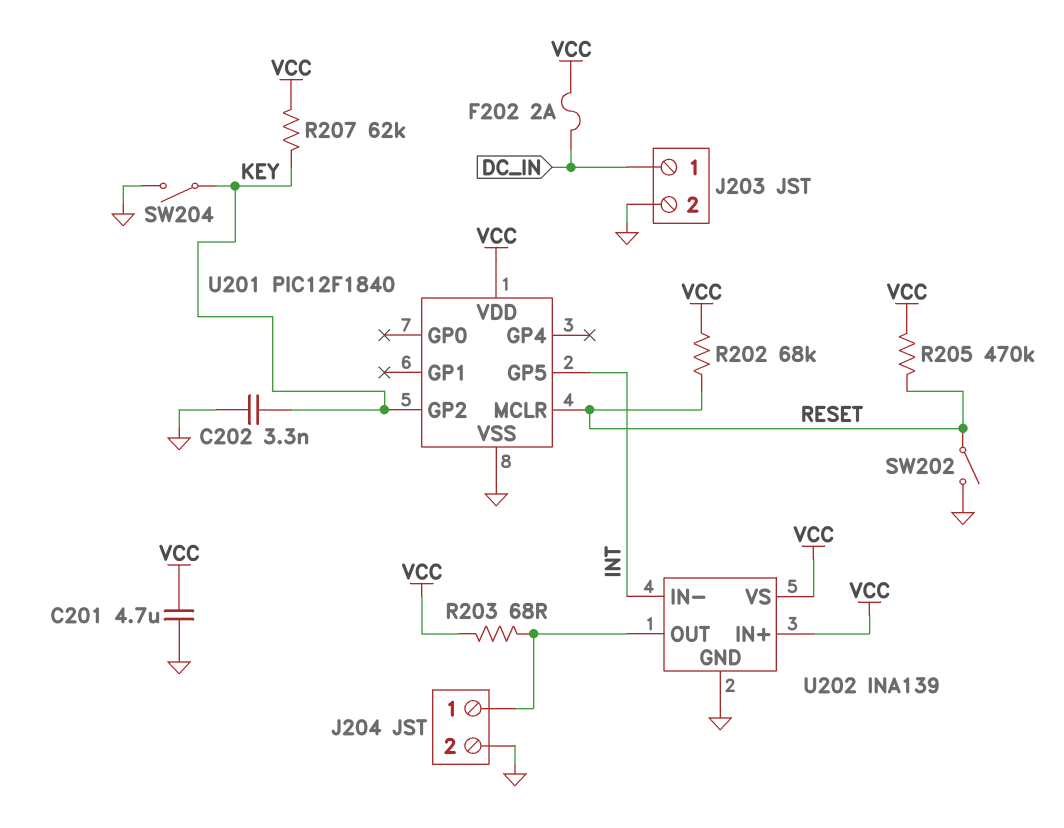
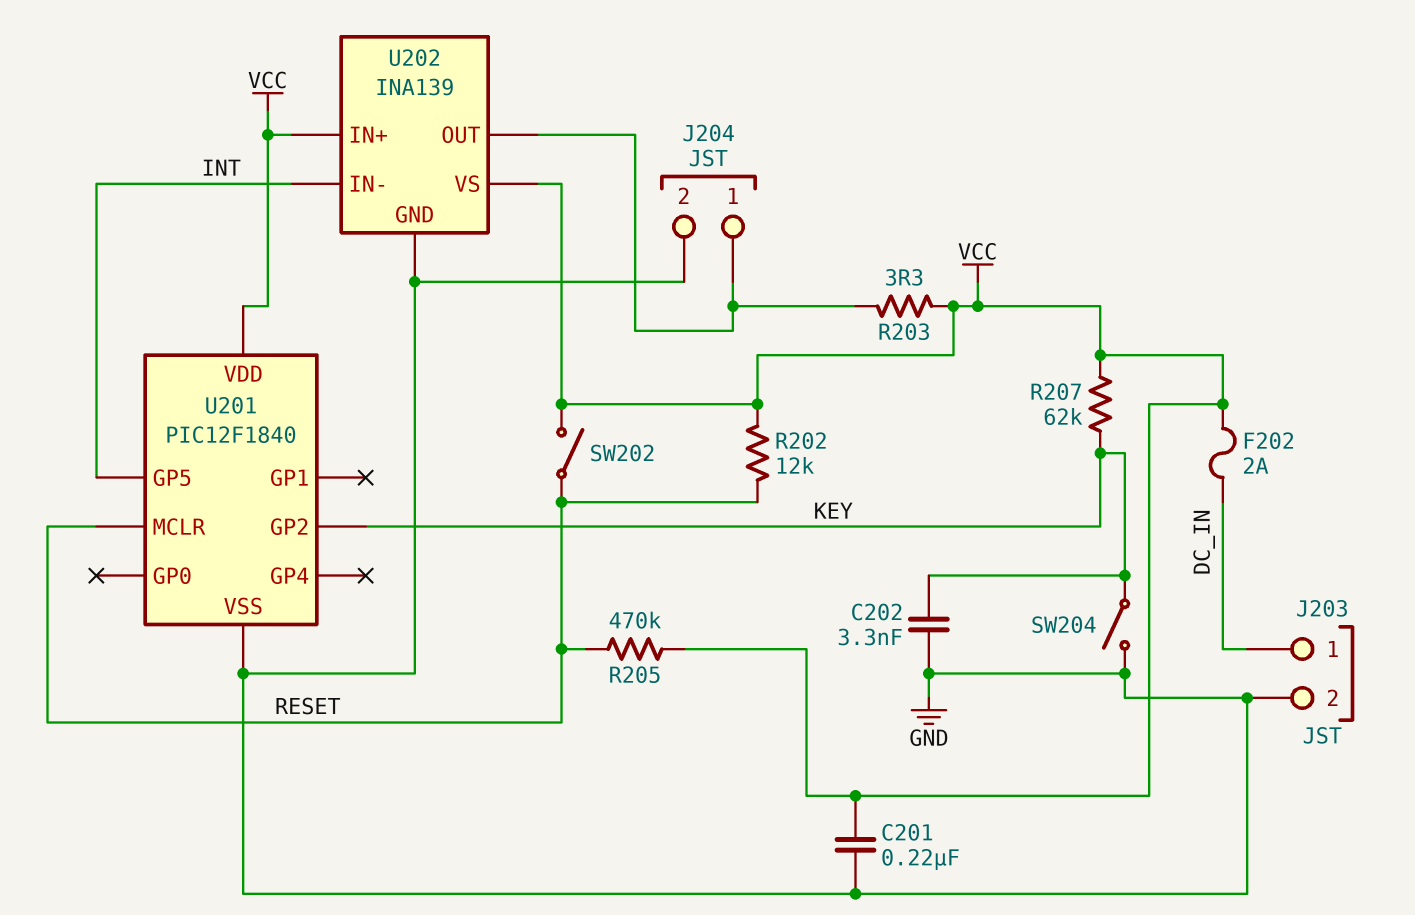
C201: 4.7uF (GND, VCC) -> 220nF (GND, VCC)
R202: 68k (RESET, VCC) -> 12k (RESET, VCC)
R203: 68 (J204/1, VCC) -> 3.3 (J204/1, VCC)
SW202: switch (GND, RESET) -> switch (RESET, VCC)

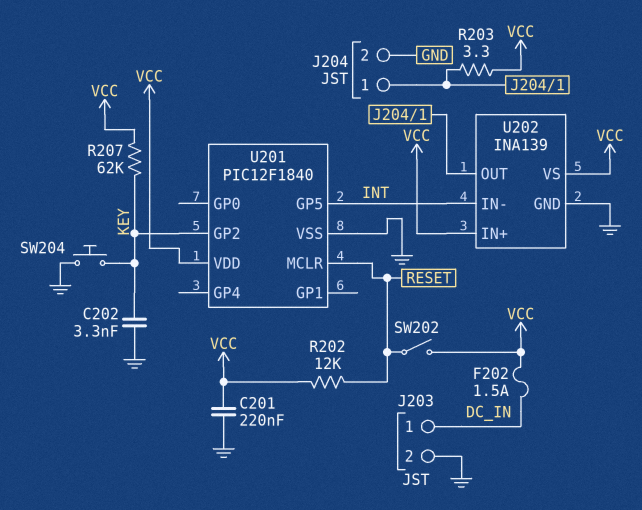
F202: 2A (DC_IN, VCC) -> 1.5A (DC_IN, VCC)
R205: 470k (RESET, VCC) -> none
SW204: switch (GND, KEY) -> button (GND, KEY)

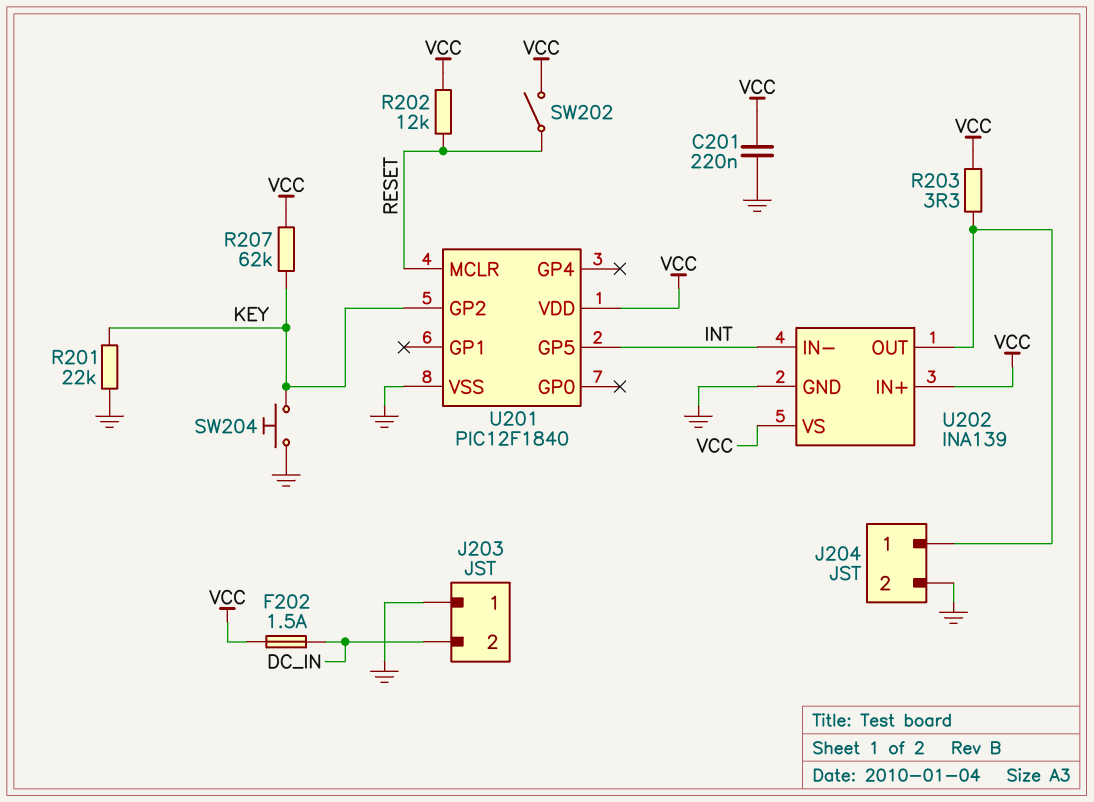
C202: 3.3nF (GND, KEY) -> none
J203 pin 1: DC_IN -> GND
J203 pin 2: GND -> DC_IN
R201: none -> 22k (GND, KEY)

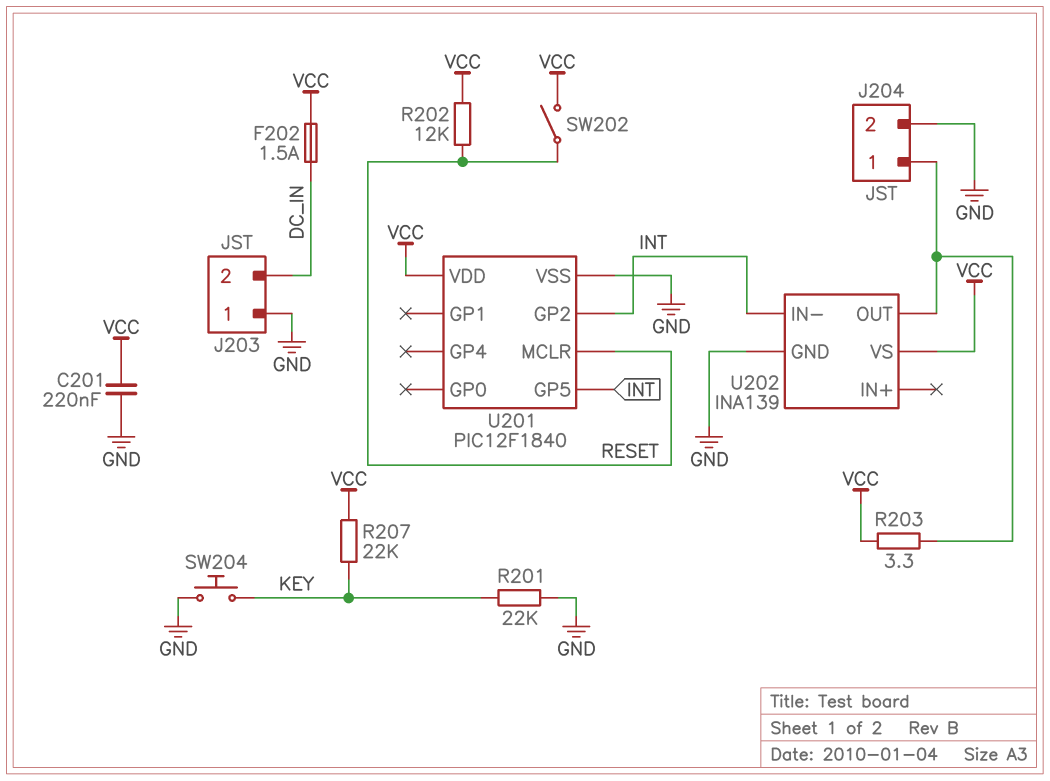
R207: 62k (KEY, VCC) -> 22k (KEY, VCC)
U201 pin GP2: KEY -> INT
U202 pin IN+: VCC -> none

